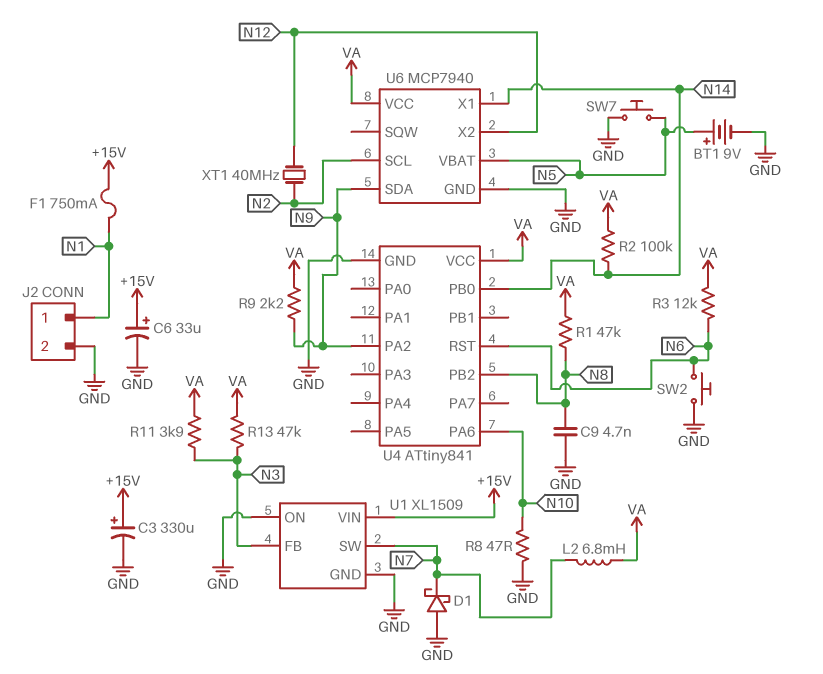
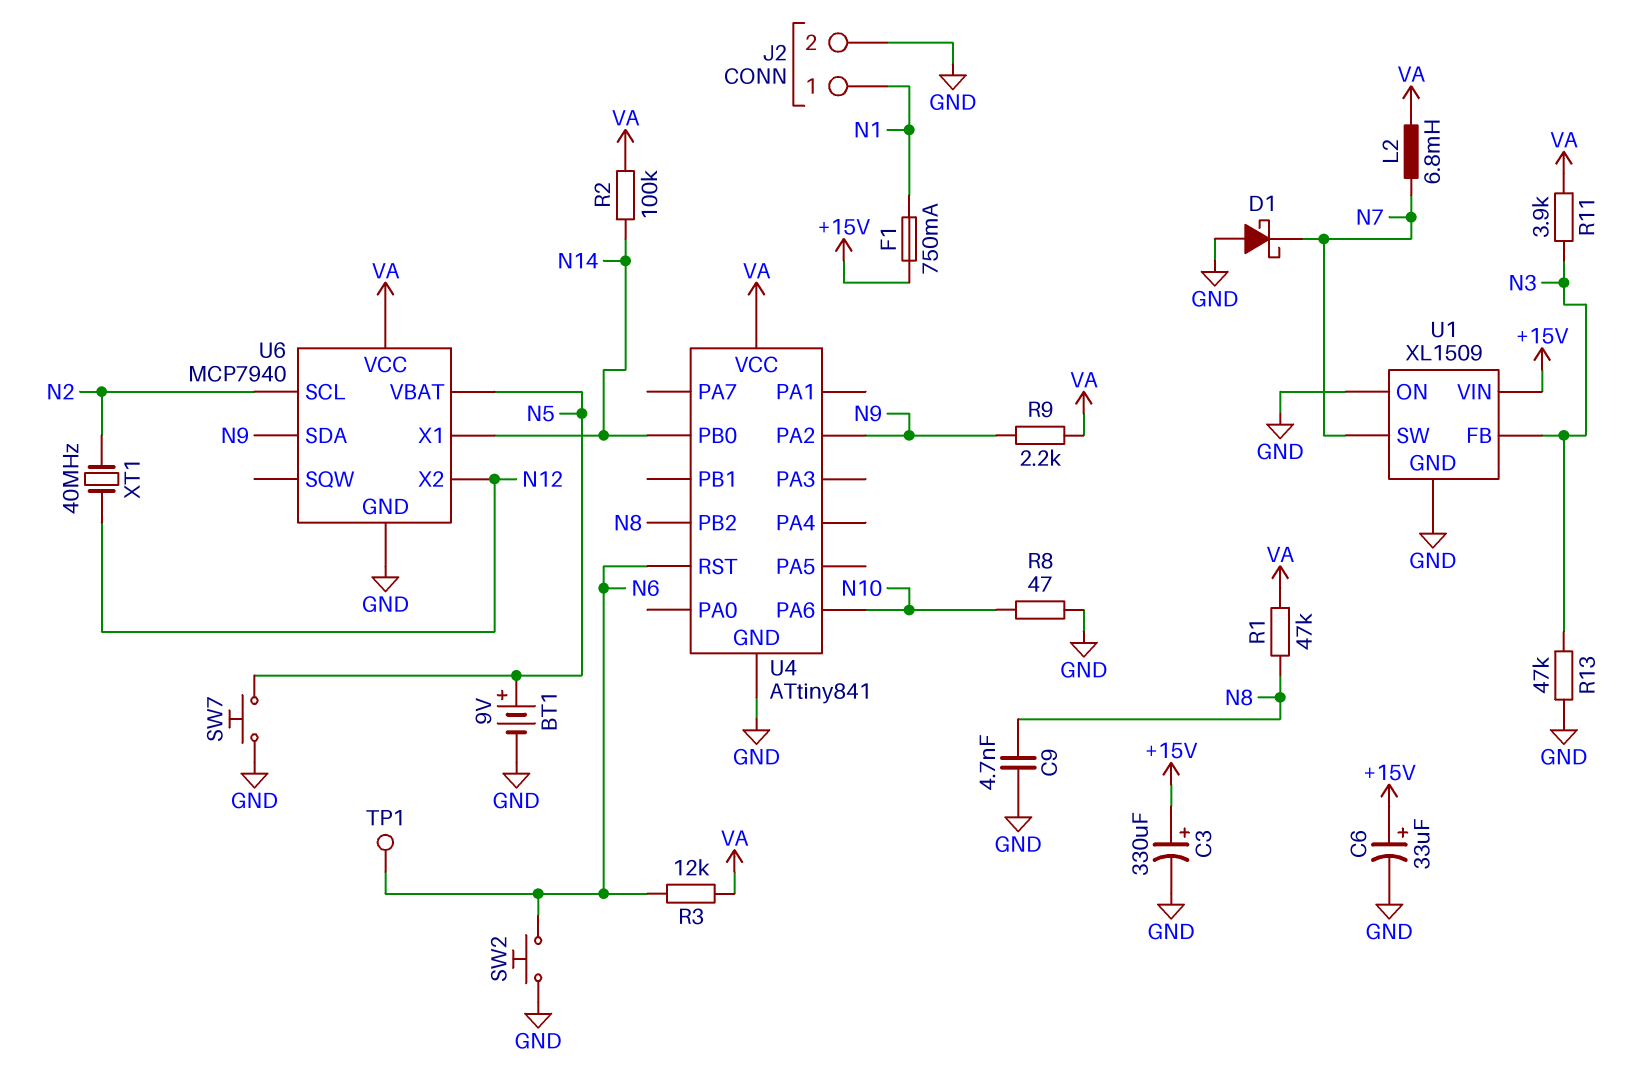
R13: 47k (N3, VA) -> 47k (GND, N3)
TP1: none -> test point (N6)

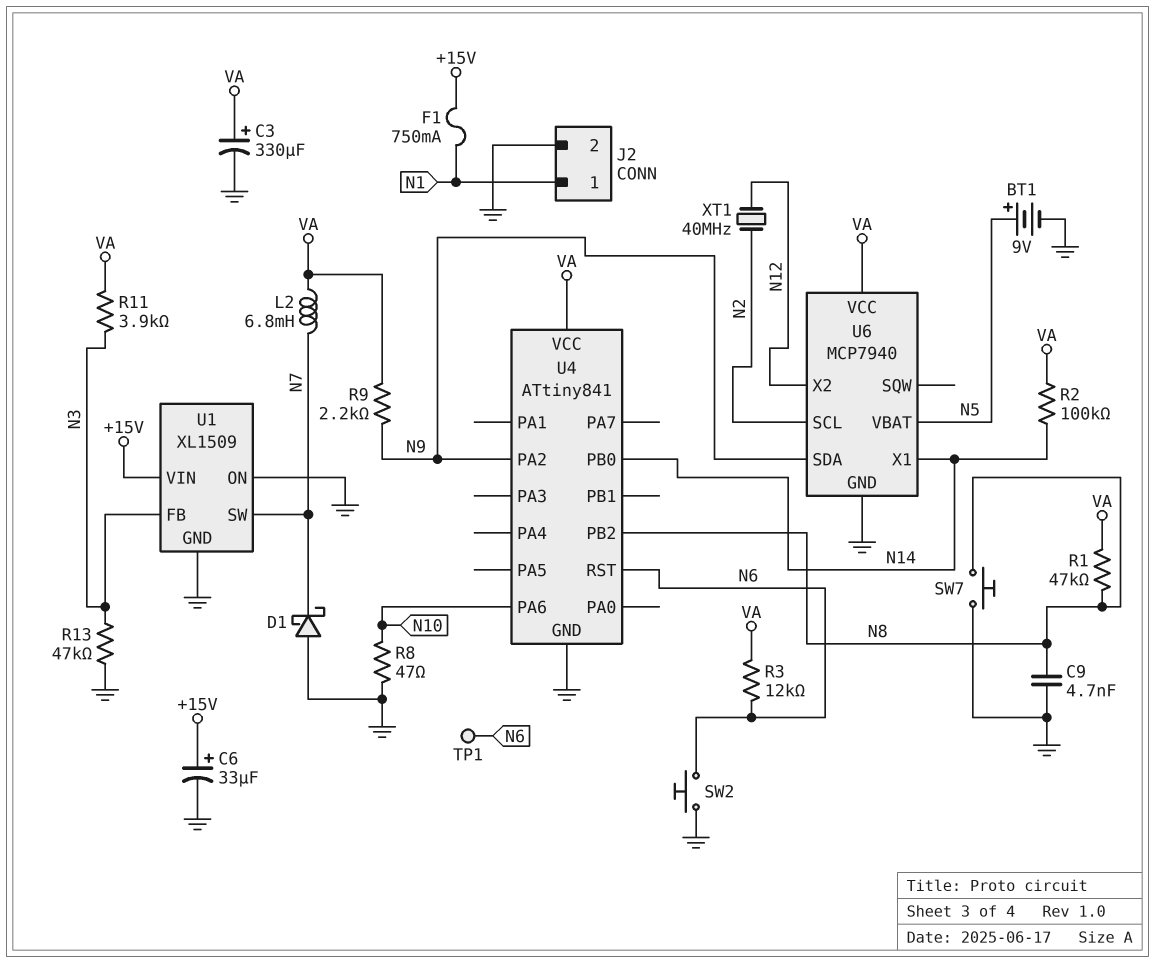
C3: 330uF (plus +15V, minus GND) -> 330uF (plus VA, minus GND)
SW7: button (GND, N5) -> button (GND, N8)

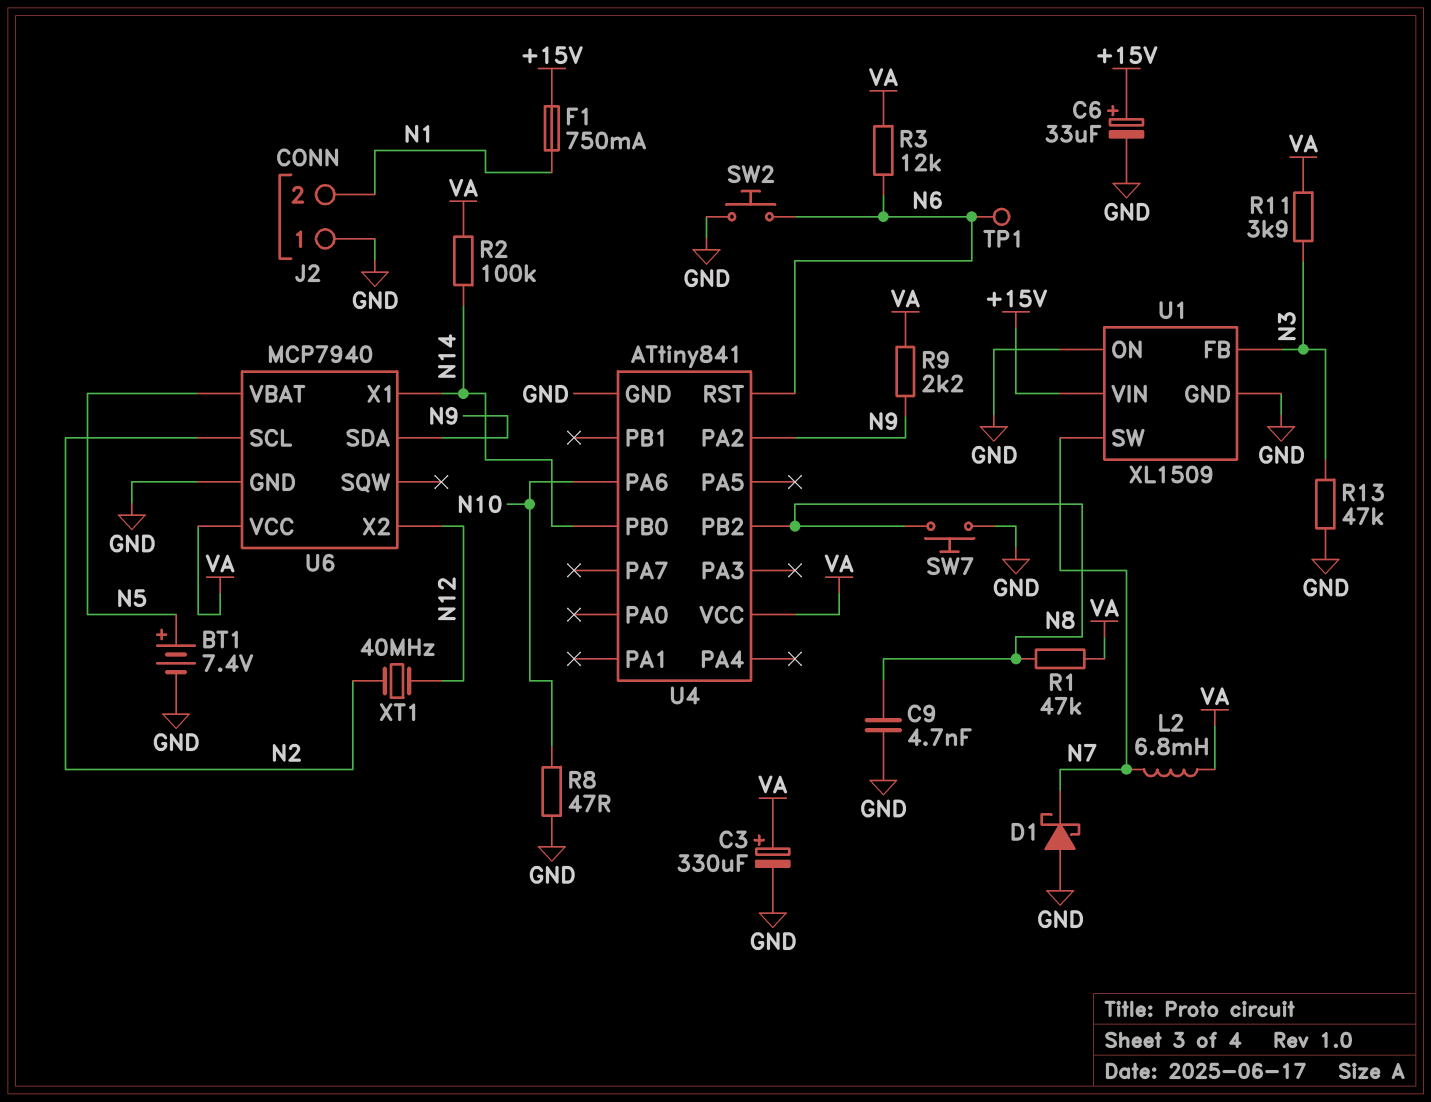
BT1: 9V (plus N5, minus GND) -> 7.4V (plus N5, minus GND)
J2 pin 1: N1 -> GND
J2 pin 2: GND -> N1

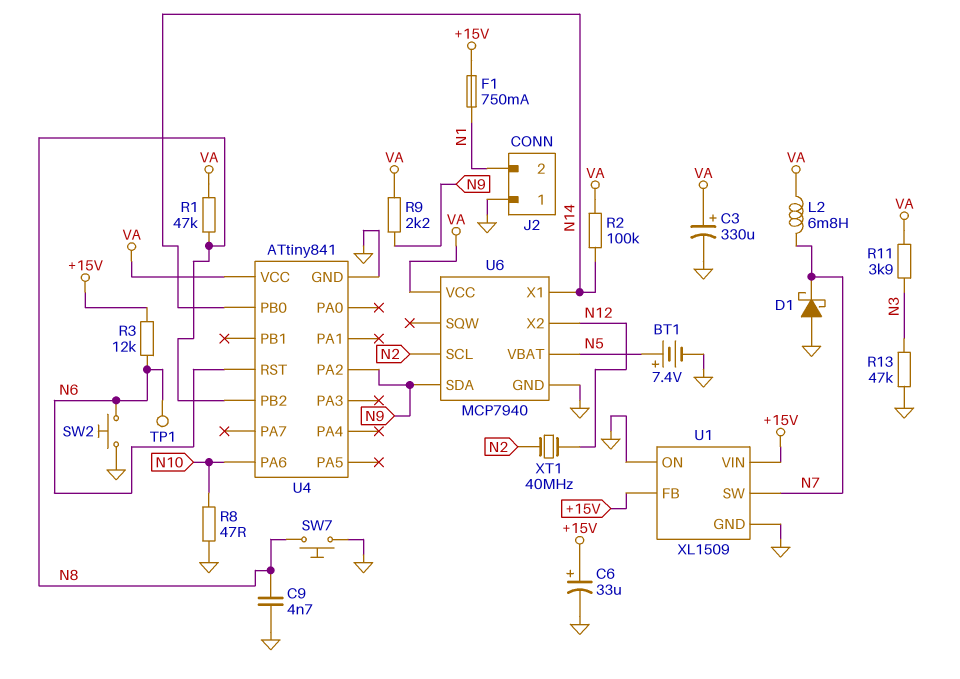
R3: 12k (N6, VA) -> 12k (+15V, N6)
U1 pin FB: N3 -> +15V

